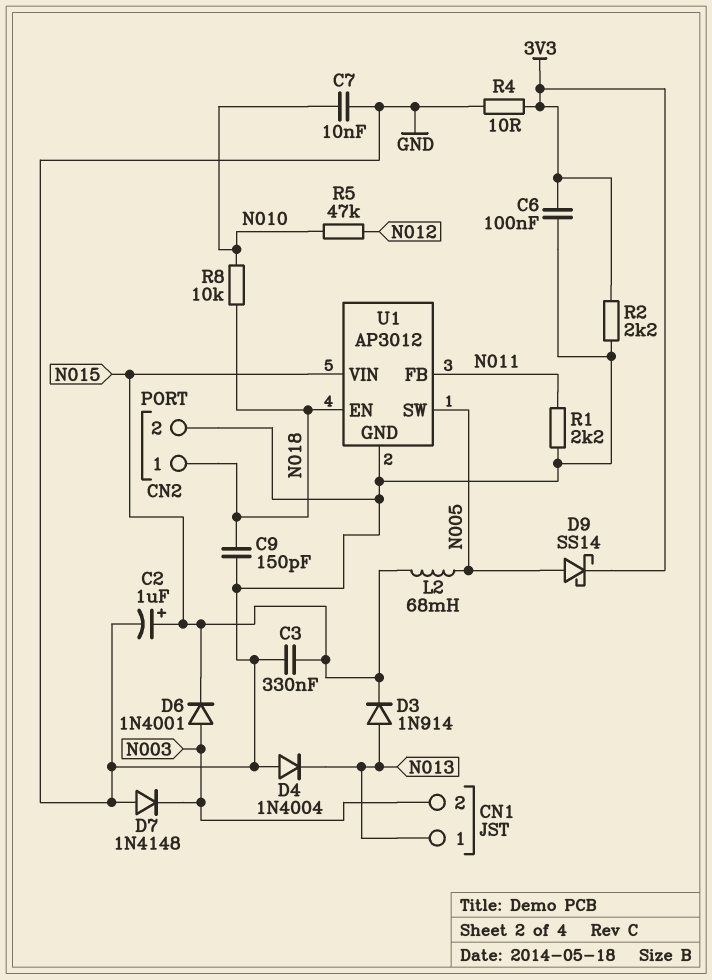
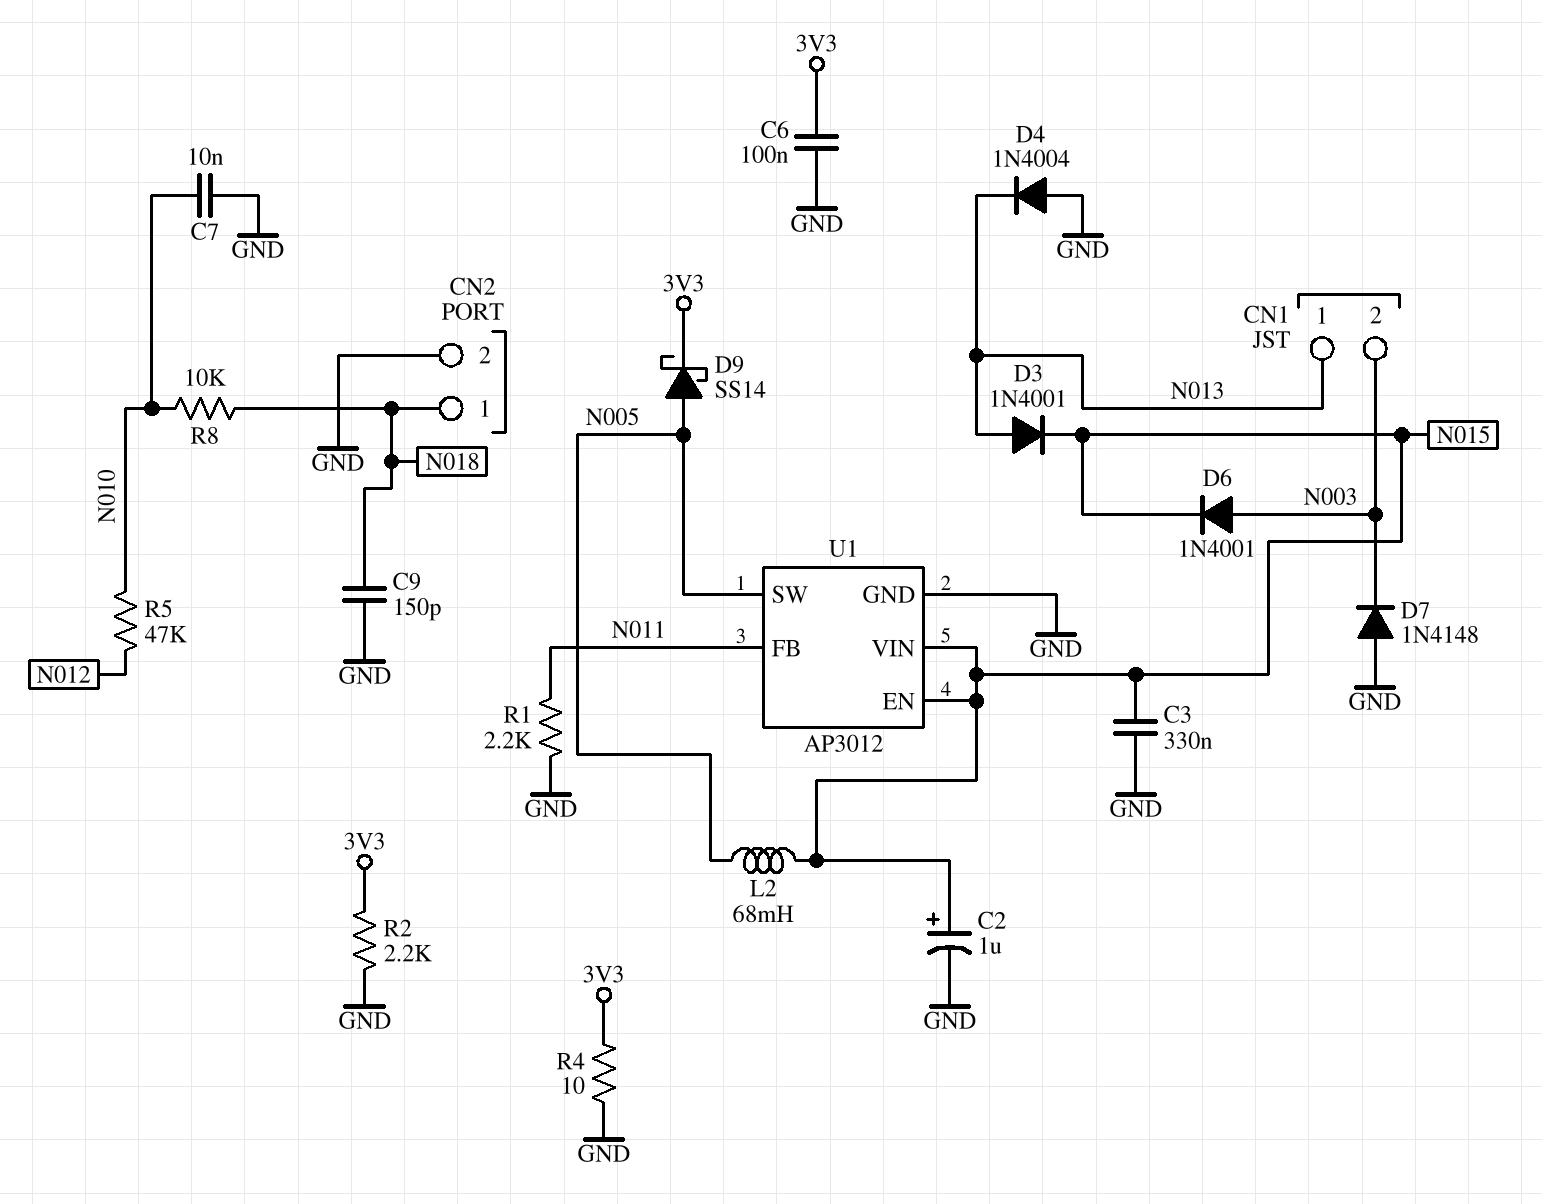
D3: diode 1N914 (A N013, K N015) -> diode 1N4001 (A N013, K N015)
U1 pin EN: N018 -> N015

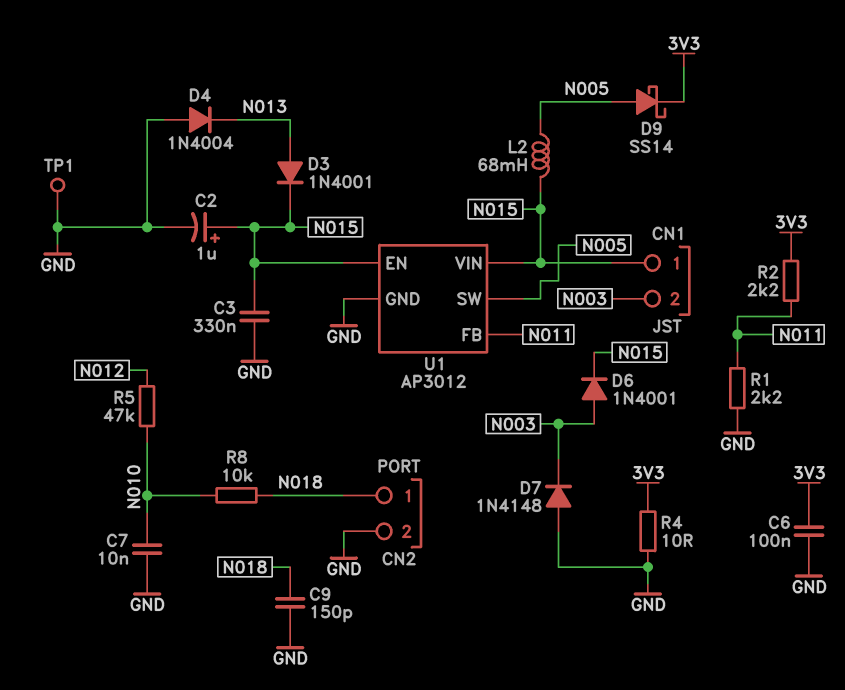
CN1 pin 1: N013 -> N015
R2: 2.2k (3V3, GND) -> 2.2k (3V3, N011)
TP1: none -> test point (GND)

